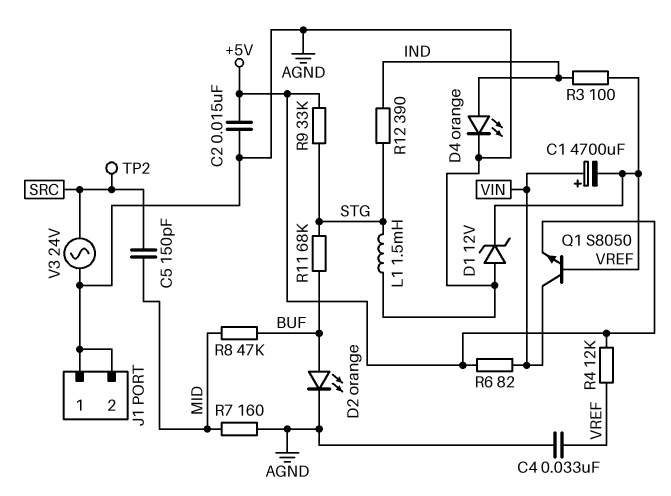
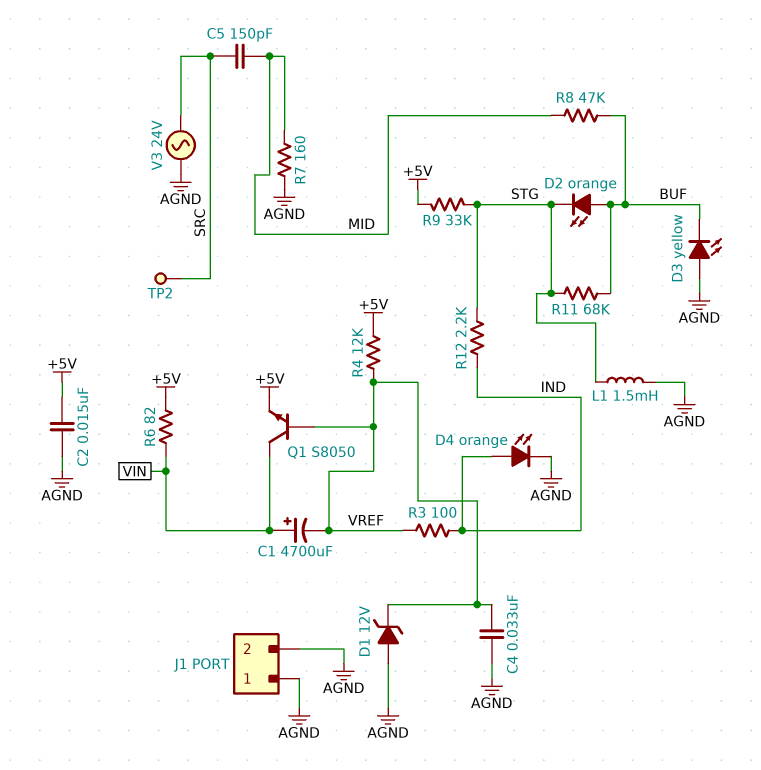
D2: LED orange (A BUF, K AGND) -> LED orange (A BUF, K STG)
D3: none -> LED yellow (A AGND, K BUF)
R12: 390 (IND, STG) -> 2.2k (IND, STG)

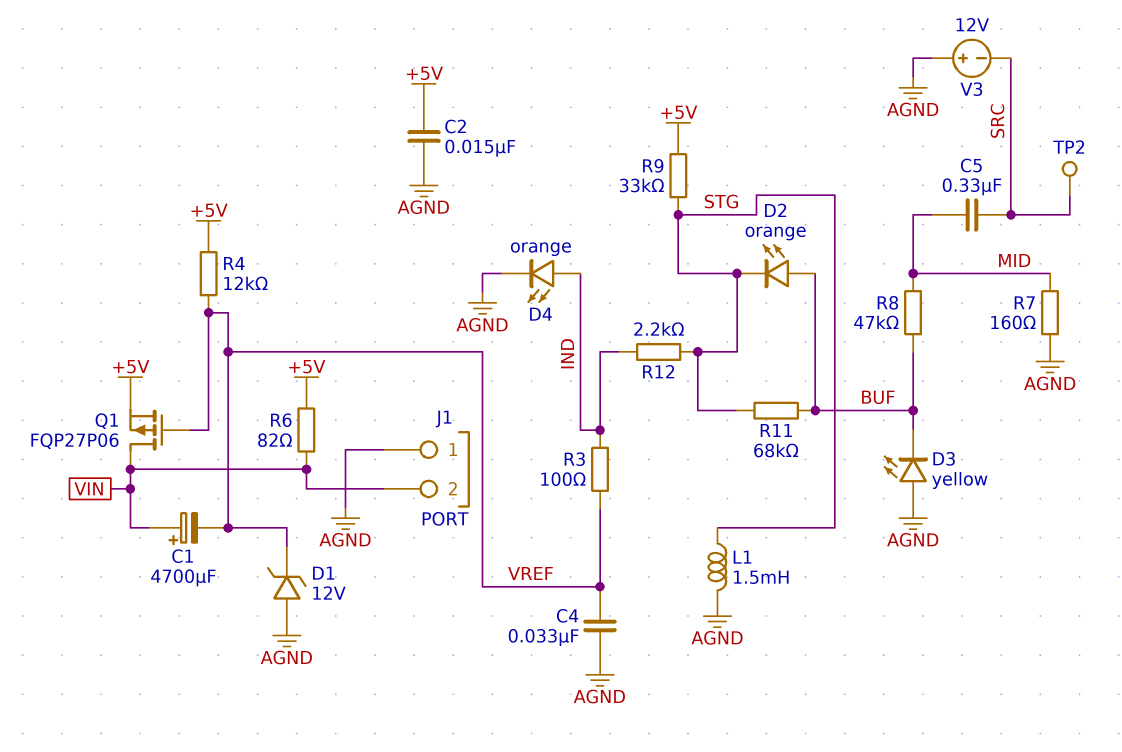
C5: 150pF (MID, SRC) -> 330nF (MID, SRC)
J1 pin 2: AGND -> VIN
Q1: NPN S8050 (B VREF, C VIN, E +5V) -> PMOS FQP27P06 (G VREF, D VIN, S +5V)
V3: AC 24V (AGND, SRC) -> 12V (plus AGND, minus SRC)

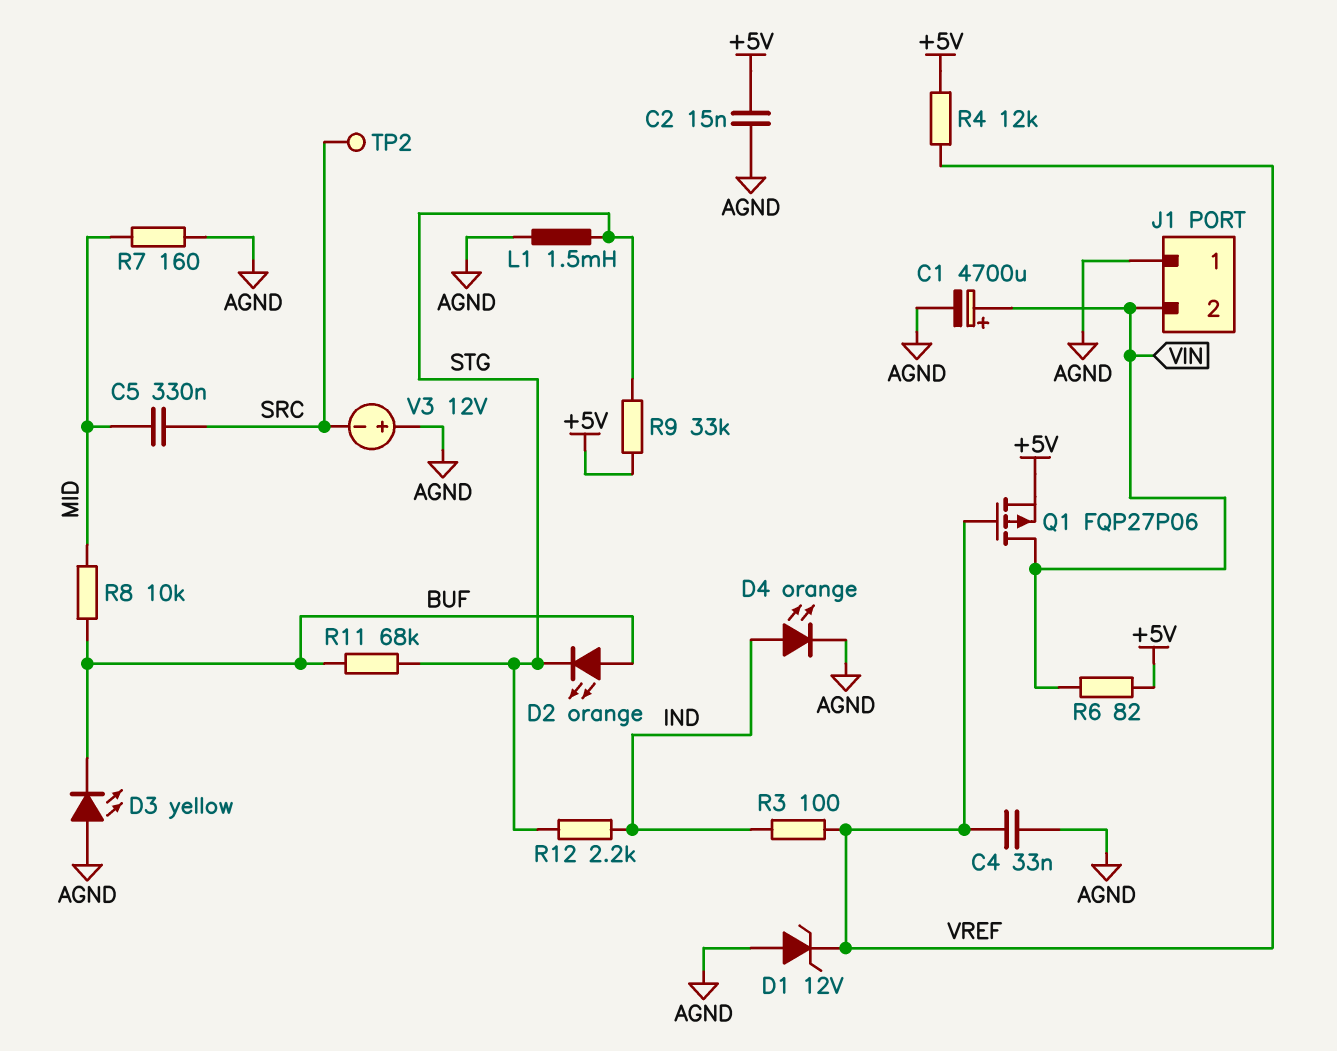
C1: 4700uF (plus VIN, minus VREF) -> 4700uF (plus VIN, minus AGND)
R8: 47k (BUF, MID) -> 10k (BUF, MID)

